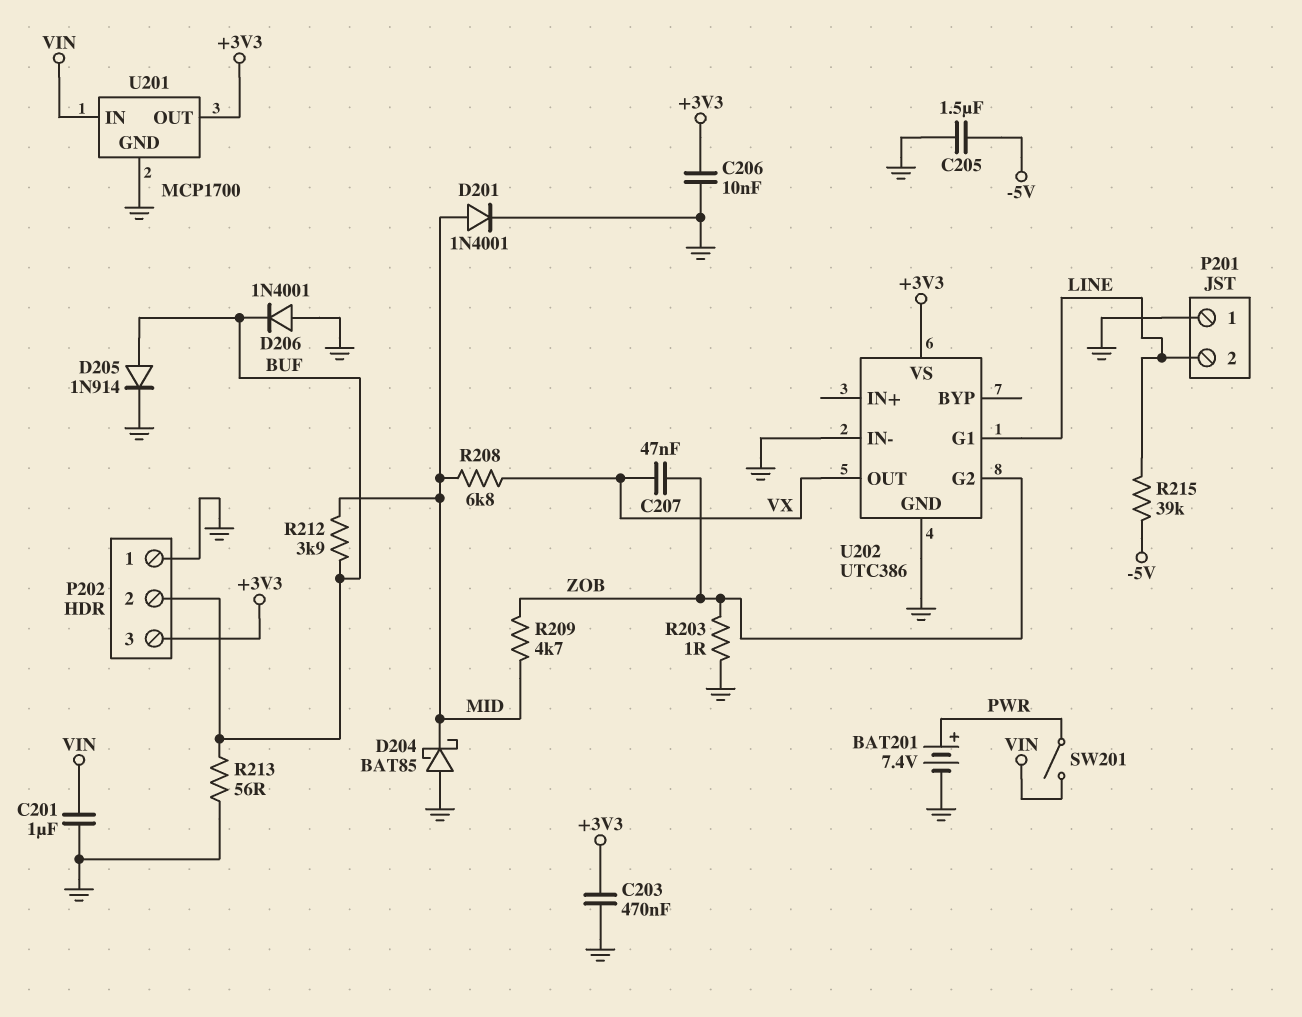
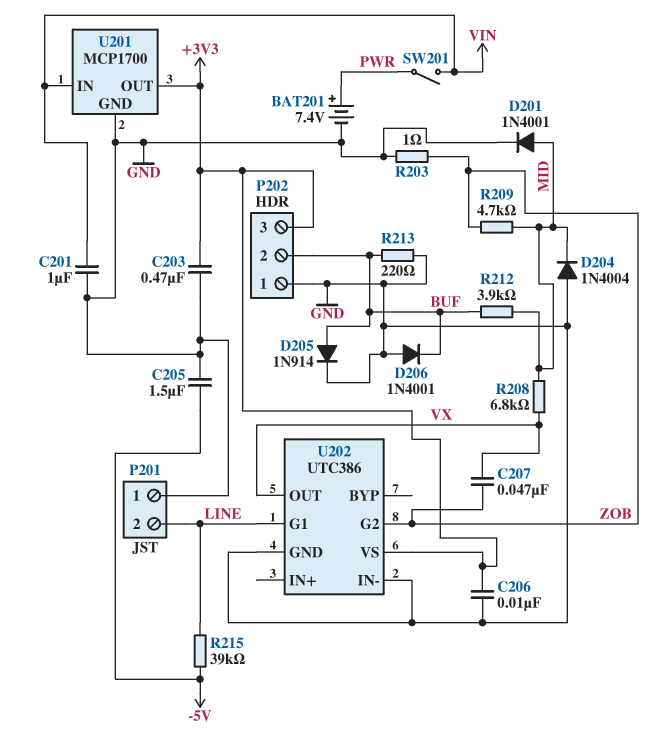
D204: schottky BAT85 (A GND, K MID) -> diode 1N4004 (A GND, K MID)
R213: 56 (BUF, GND) -> 220 (BUF, GND)

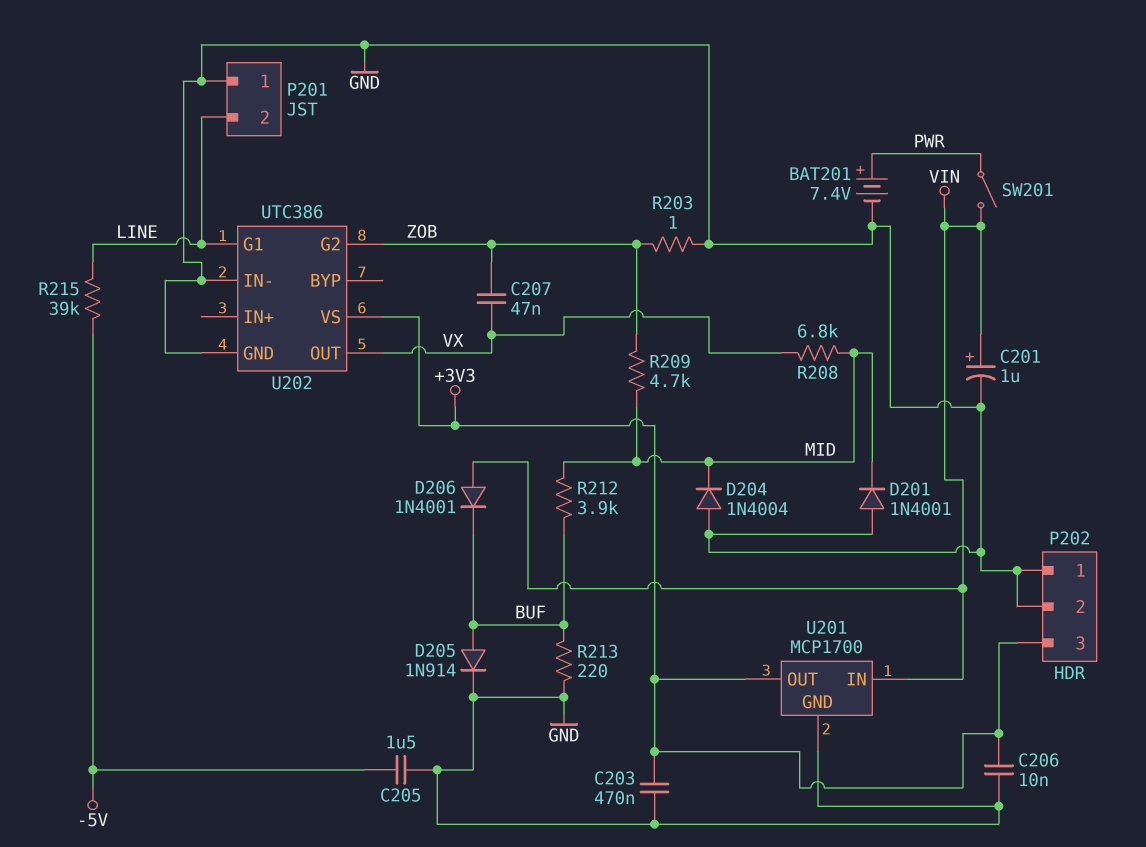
C201: 1uF (GND, VIN) -> 1uF (plus VIN, minus GND)
D201: diode 1N4001 (A MID, K GND) -> diode 1N4001 (A GND, K MID)
D206: diode 1N4001 (A GND, K BUF) -> diode 1N4001 (A VIN, K BUF)
P202 pin 2: BUF -> GND

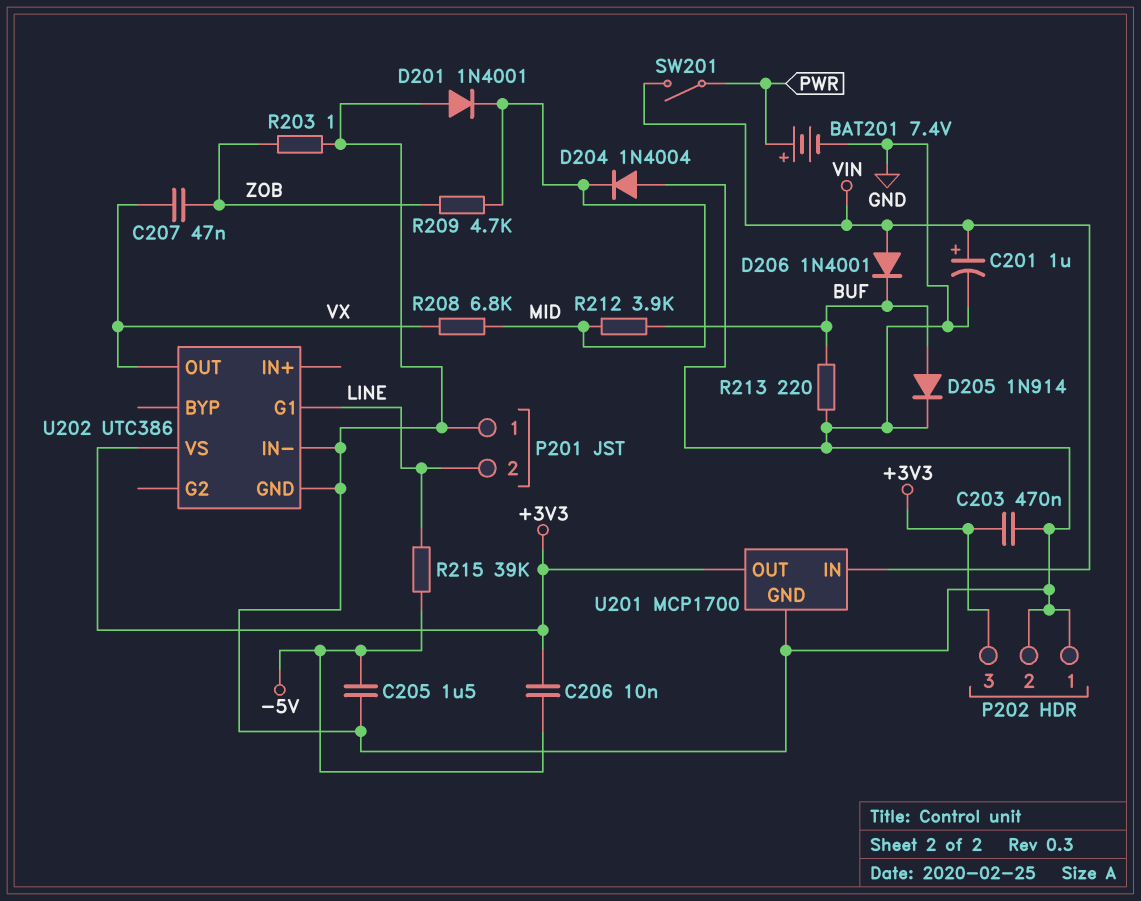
C206: 10nF (+3V3, GND) -> 10nF (+3V3, -5V)
U202 pin G2: ZOB -> none

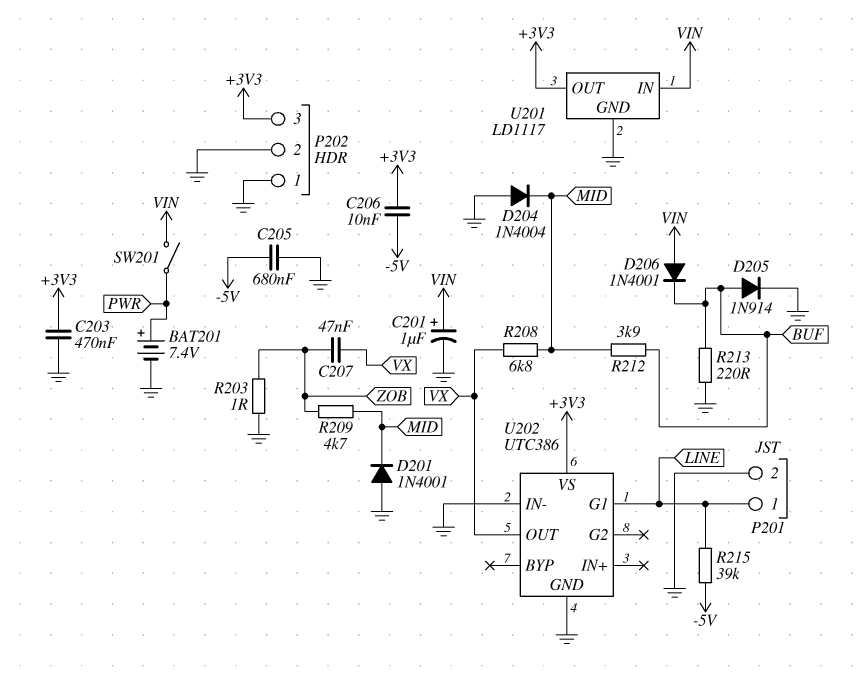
C205: 1.5uF (-5V, GND) -> 680nF (-5V, GND)
P201 pin 1: GND -> LINE
P201 pin 2: LINE -> GND
U201: MCP1700 -> LD1117

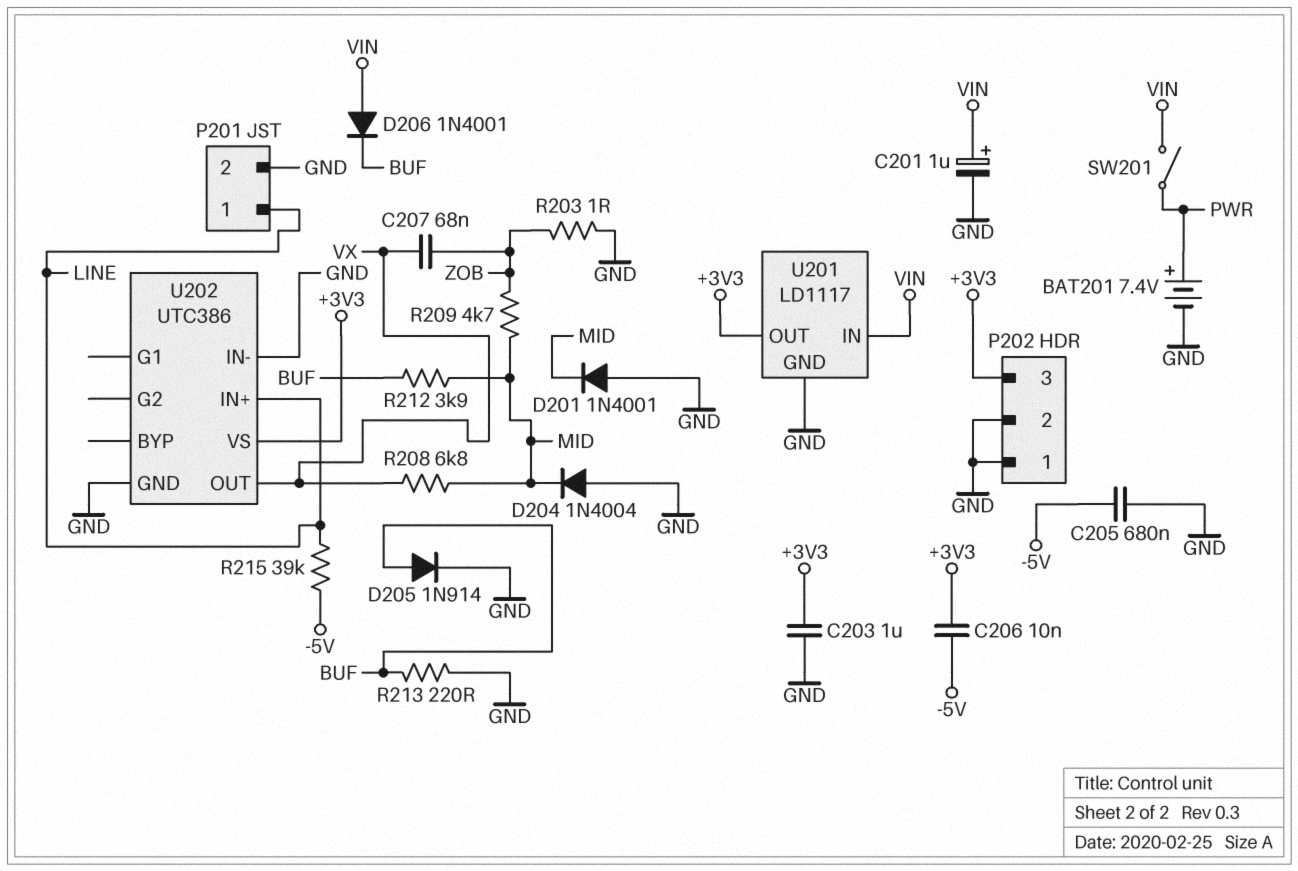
C203: 470nF (+3V3, GND) -> 1uF (+3V3, GND)
C207: 47nF (VX, ZOB) -> 68nF (VX, ZOB)
U202 pin G1: LINE -> none
U202 pin IN+: none -> LINE

